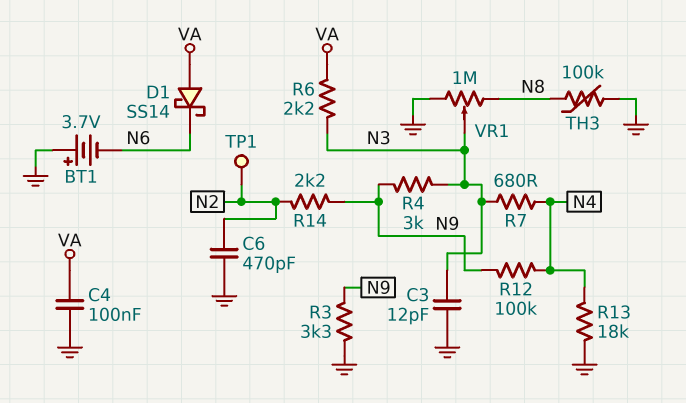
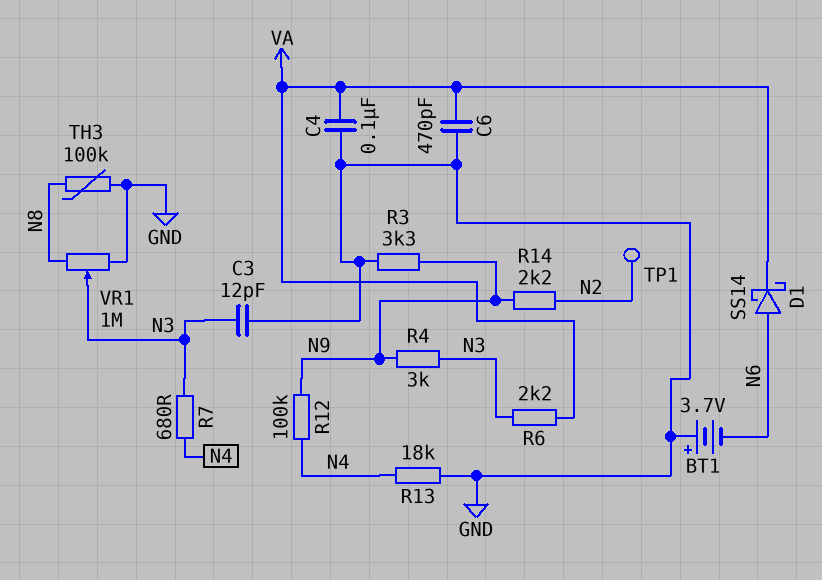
C6: 470pF (GND, N2) -> 470pF (GND, VA)
D1: schottky SS14 (A VA, K N6) -> schottky SS14 (A N6, K VA)

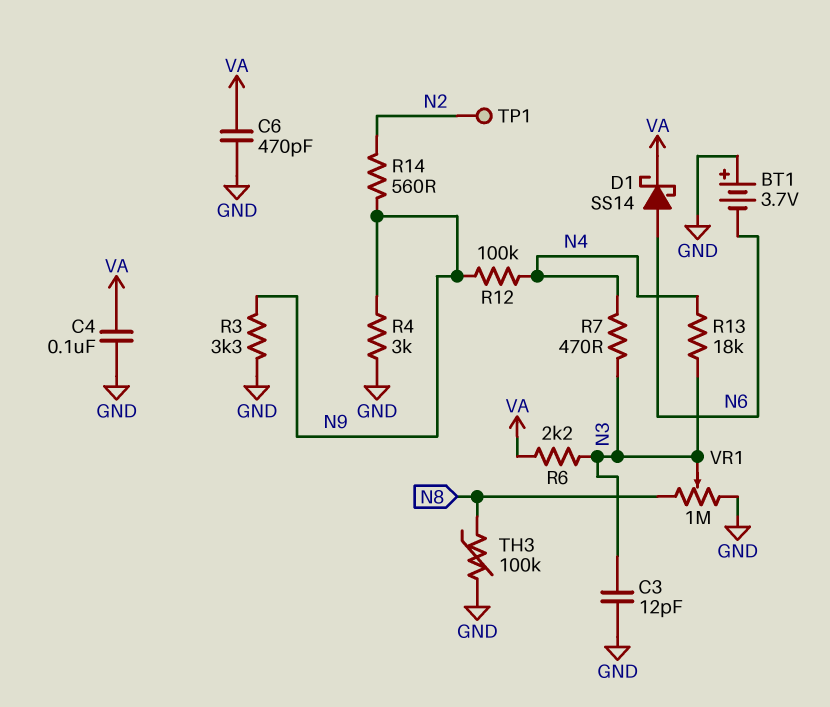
R4: 3k (N3, N9) -> 3k (GND, N9)
R7: 680 (N3, N4) -> 470 (N3, N4)
R13: 18k (GND, N4) -> 18k (N3, N4)
R14: 2.2k (N2, N9) -> 560 (N2, N9)

